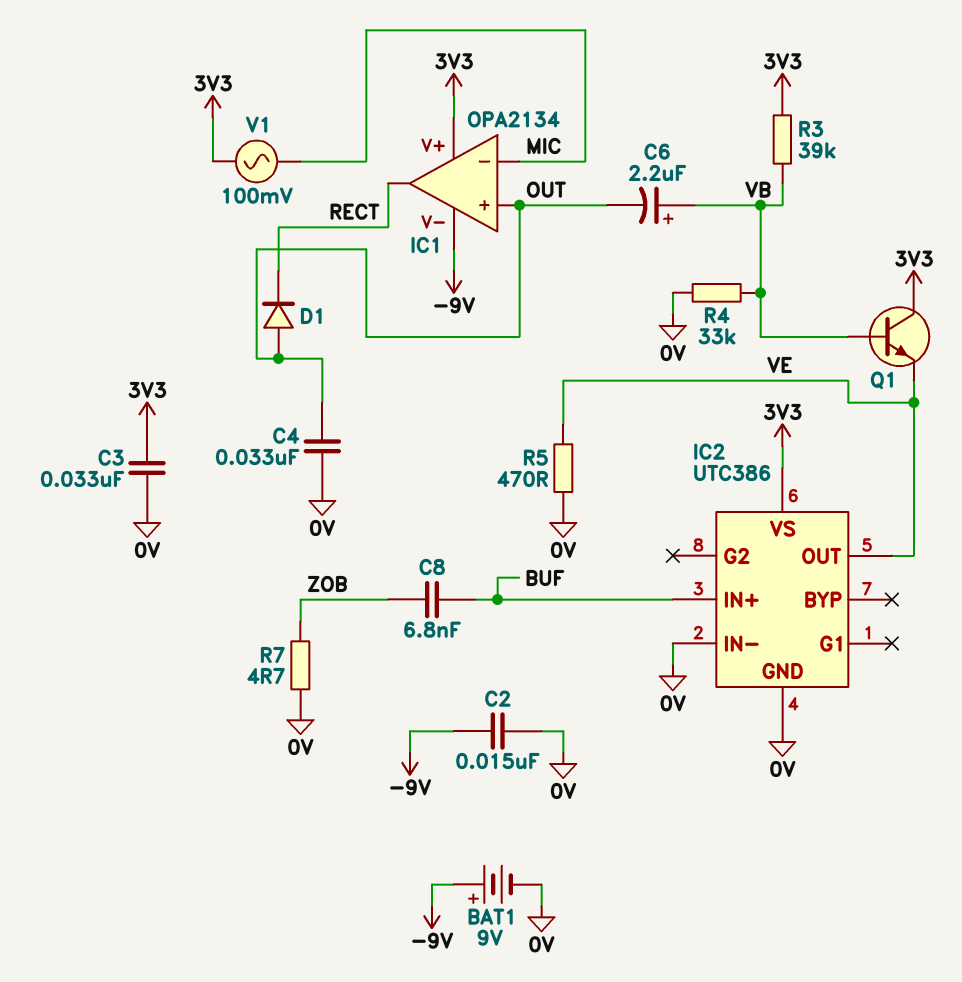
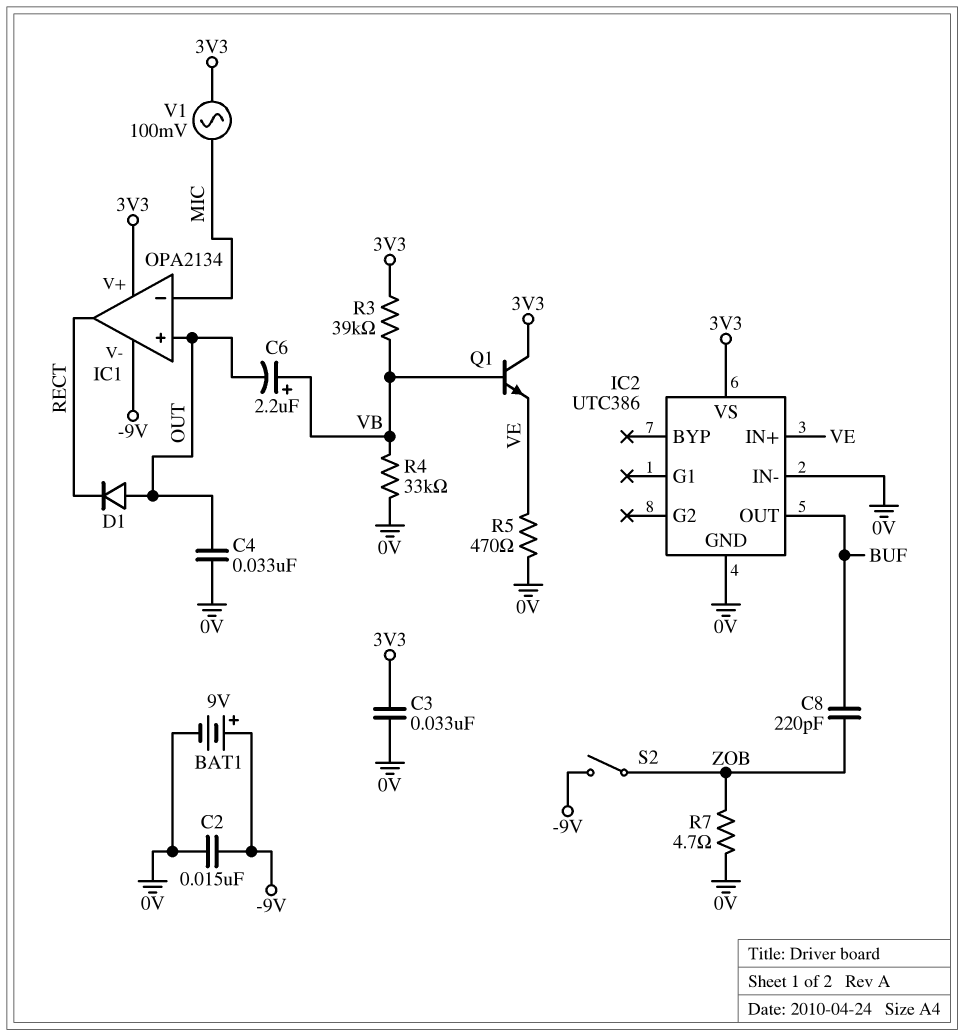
C8: 6.8nF (BUF, ZOB) -> 220pF (BUF, ZOB)
IC2 pin IN+: BUF -> VE
IC2 pin OUT: VE -> BUF
S2: none -> switch (-9V, ZOB)

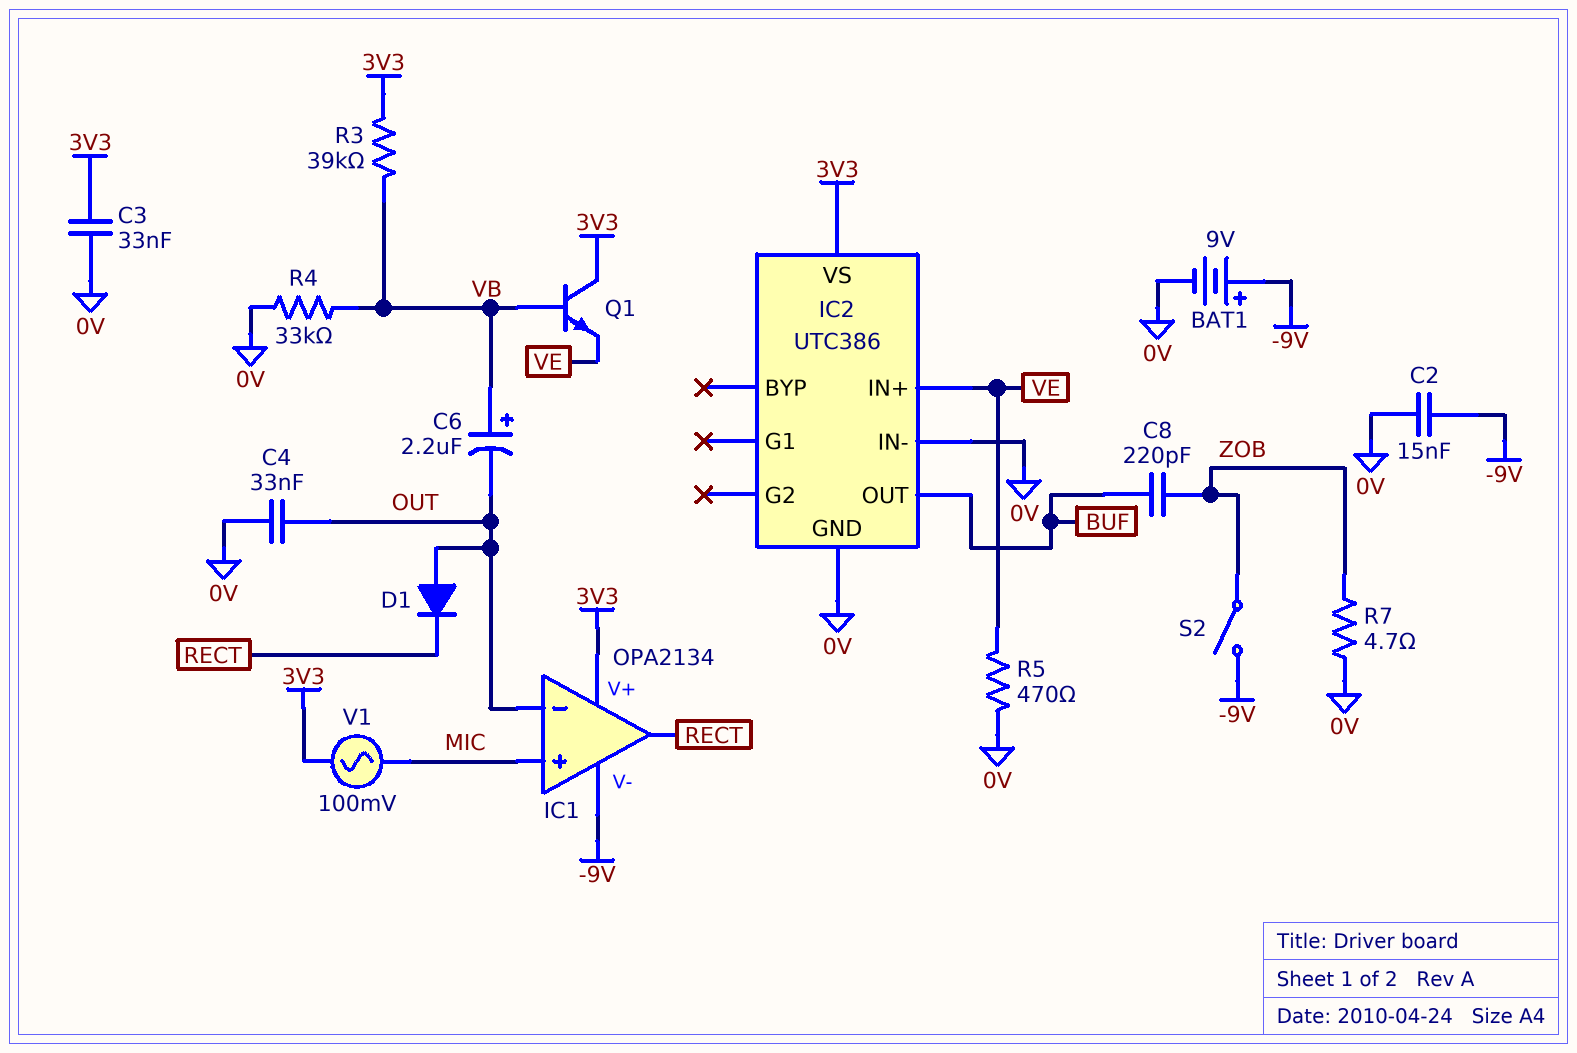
IC1 pin in+: OUT -> MIC
IC1 pin in-: MIC -> OUT

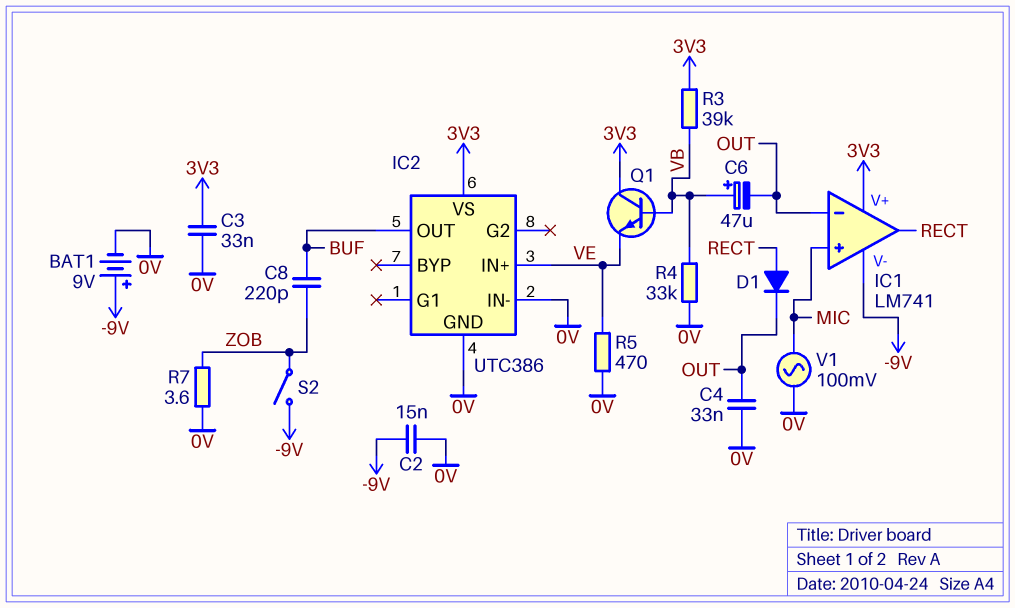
C6: 2.2uF (plus VB, minus OUT) -> 47uF (plus VB, minus OUT)
D1: diode (A OUT, K RECT) -> diode (A RECT, K OUT)
IC1: OPA2134 -> LM741
R7: 4.7 (0V, ZOB) -> 3.6 (0V, ZOB)
V1: AC 100mV (3V3, MIC) -> AC 100mV (0V, MIC)

